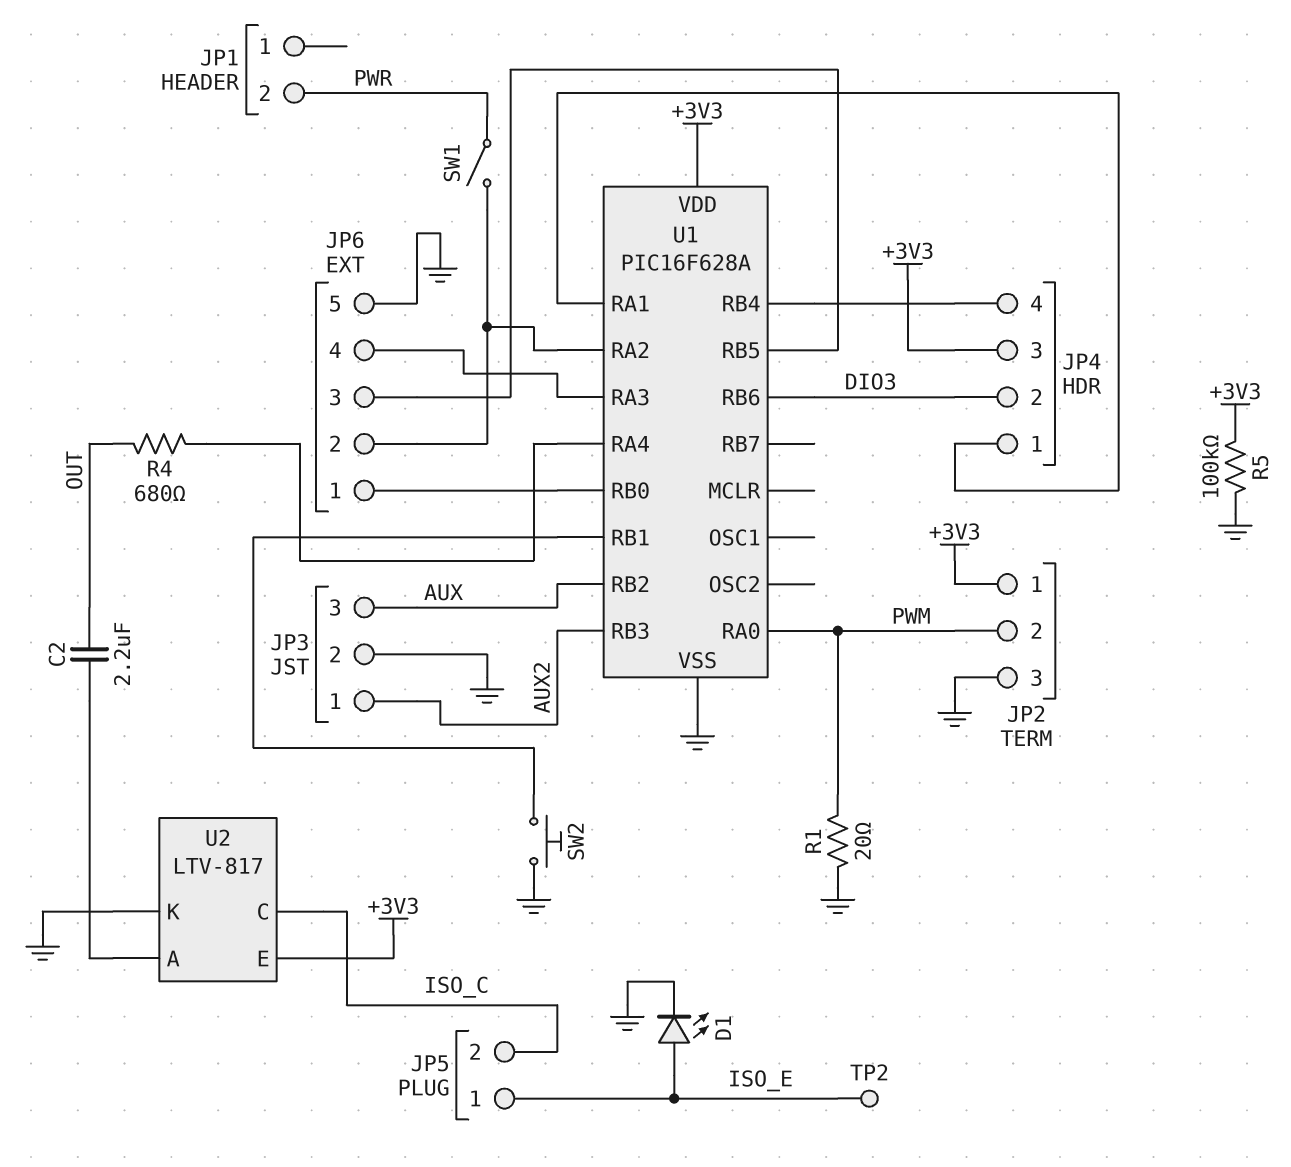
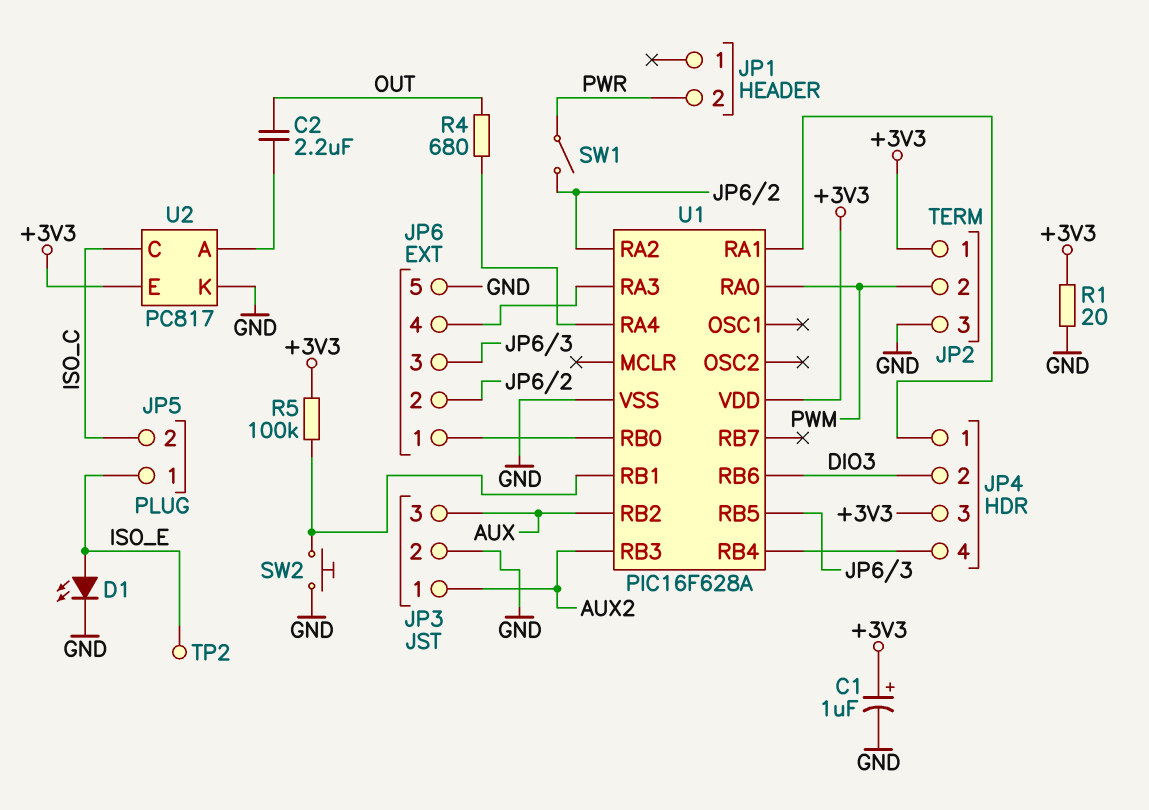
C1: none -> 1uF (plus +3V3, minus GND)
R1: 20 (GND, PWM) -> 20 (+3V3, GND)
R5: 100k (+3V3, GND) -> 100k (+3V3, U1/RB1)
U2: LTV-817 -> PC817

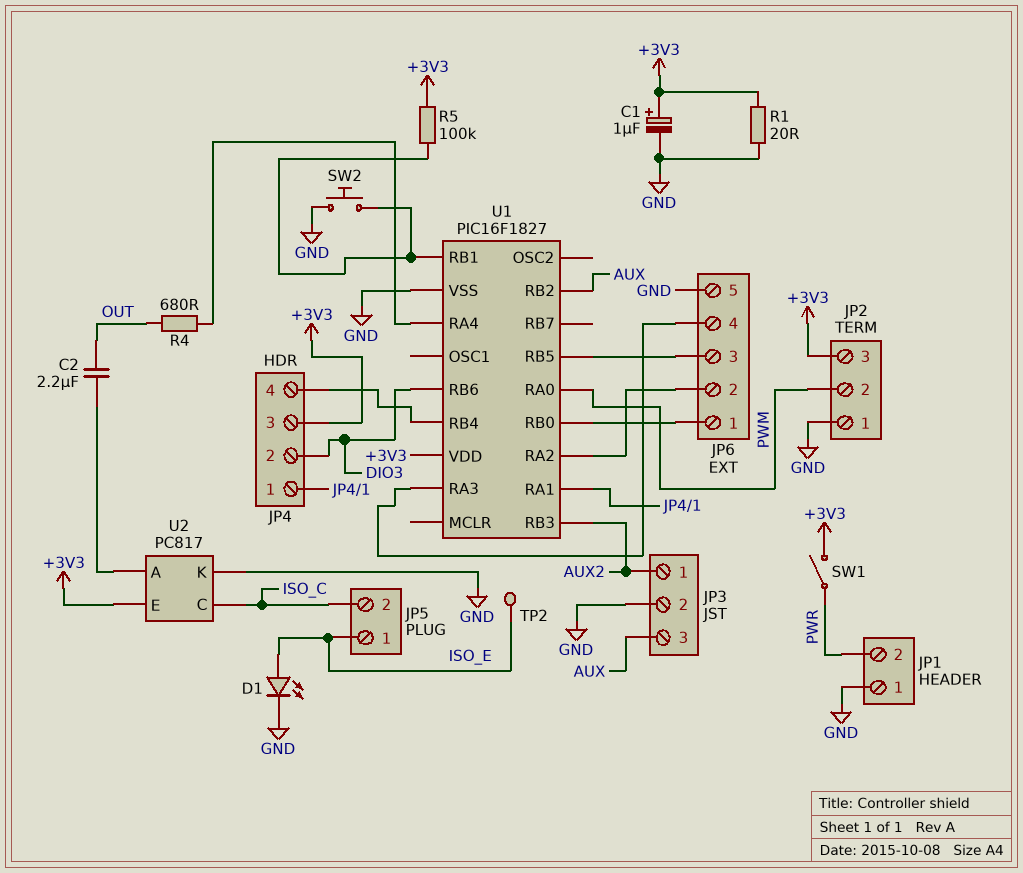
JP1 pin 1: none -> GND
JP2 pin 1: +3V3 -> GND
JP2 pin 3: GND -> +3V3
SW1: switch (JP6/2, PWR) -> switch (+3V3, PWR)
U1: PIC16F628A -> PIC16F1827

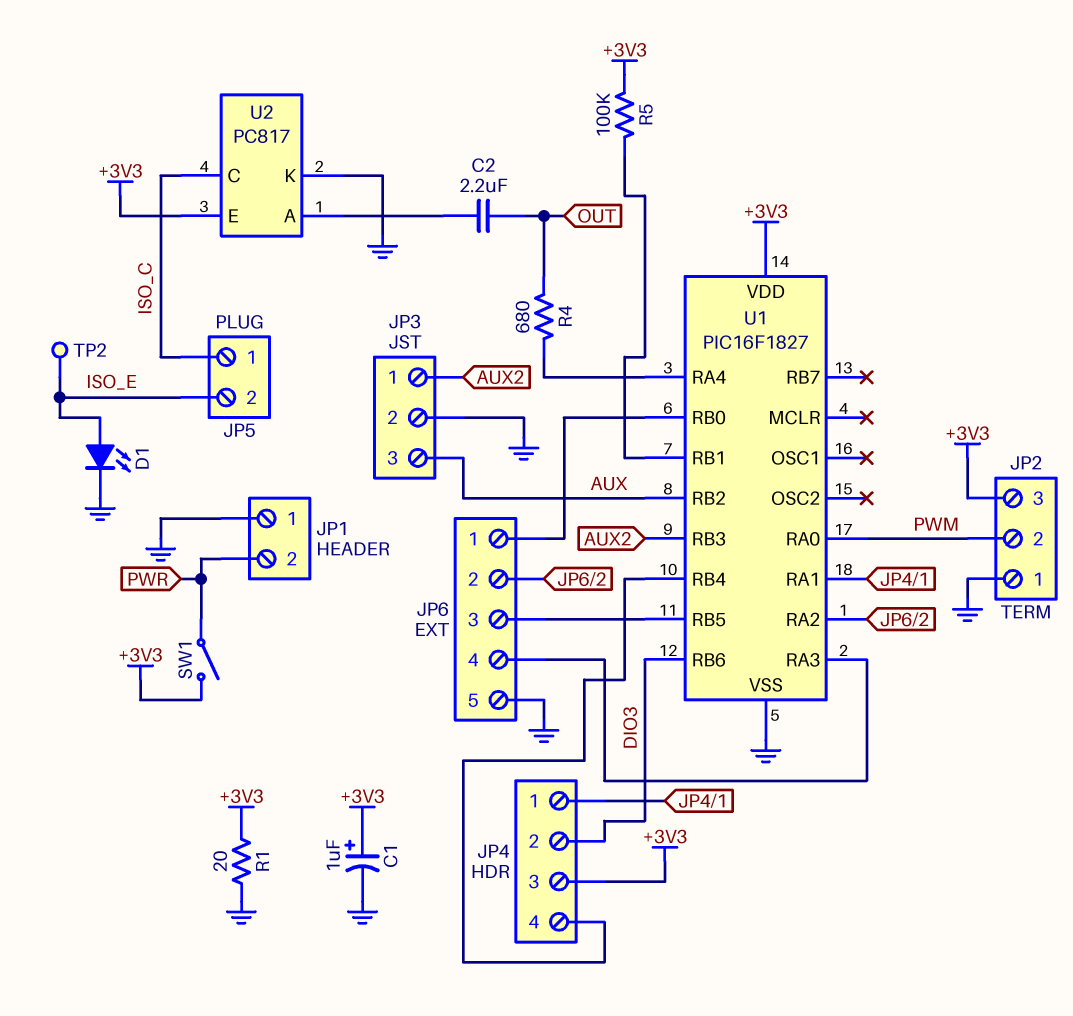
JP5 pin 1: ISO_E -> ISO_C
JP5 pin 2: ISO_C -> ISO_E
SW2: button (GND, U1/RB1) -> none

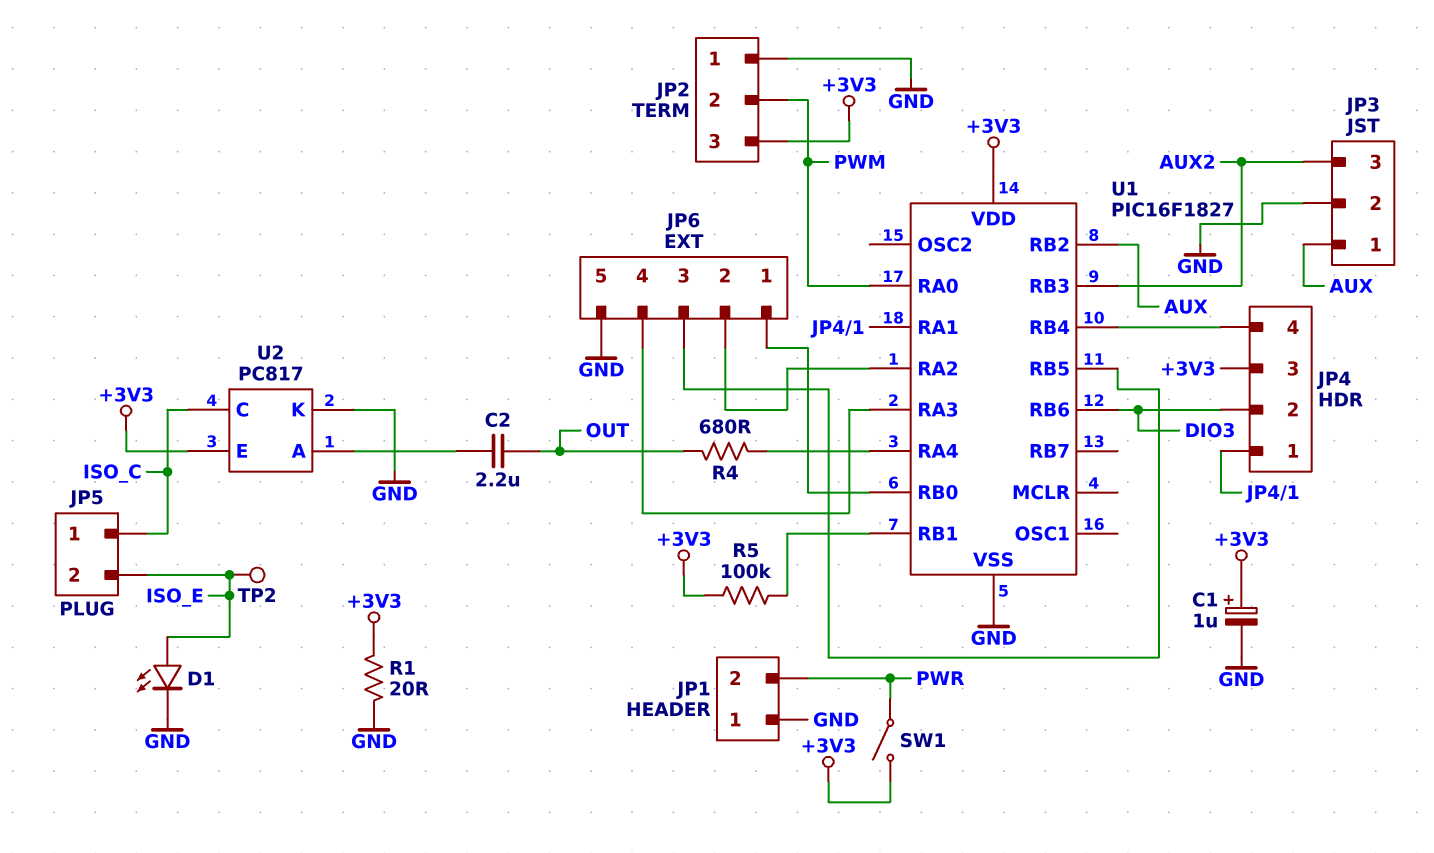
JP3 pin 1: AUX2 -> AUX
JP3 pin 3: AUX -> AUX2

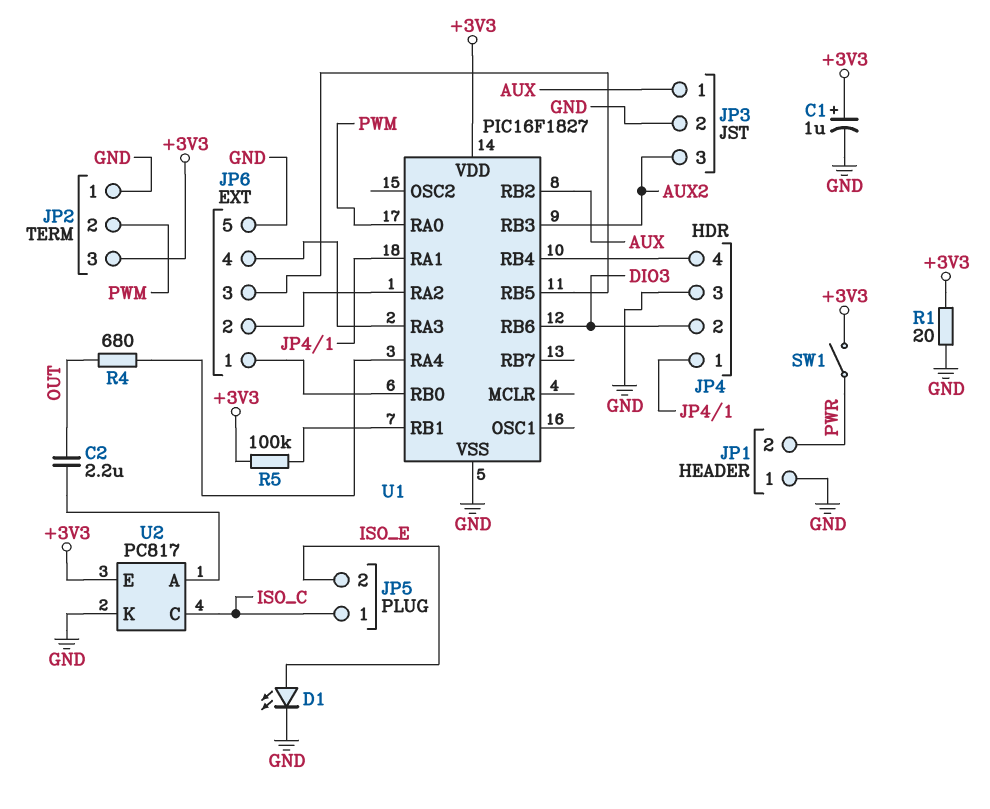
JP4 pin 3: +3V3 -> GND
TP2: test point (ISO_E) -> none

